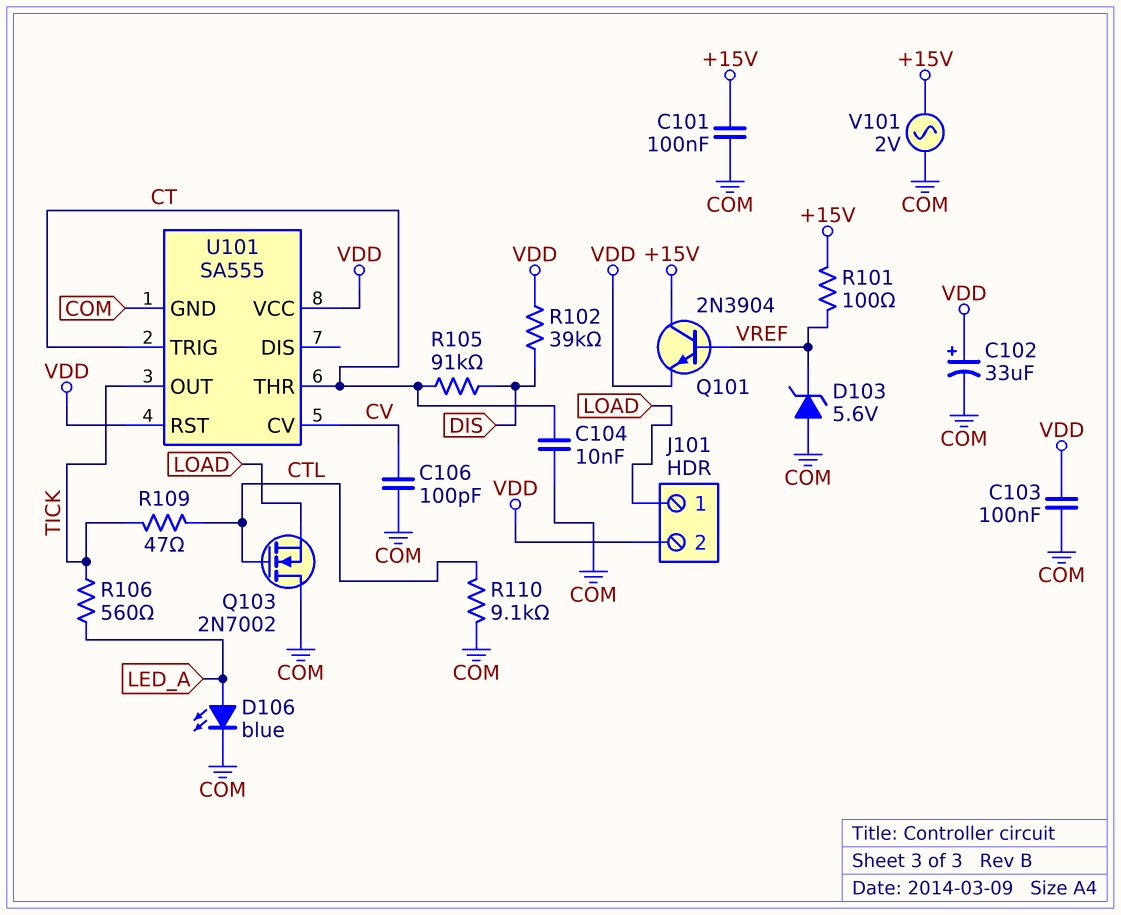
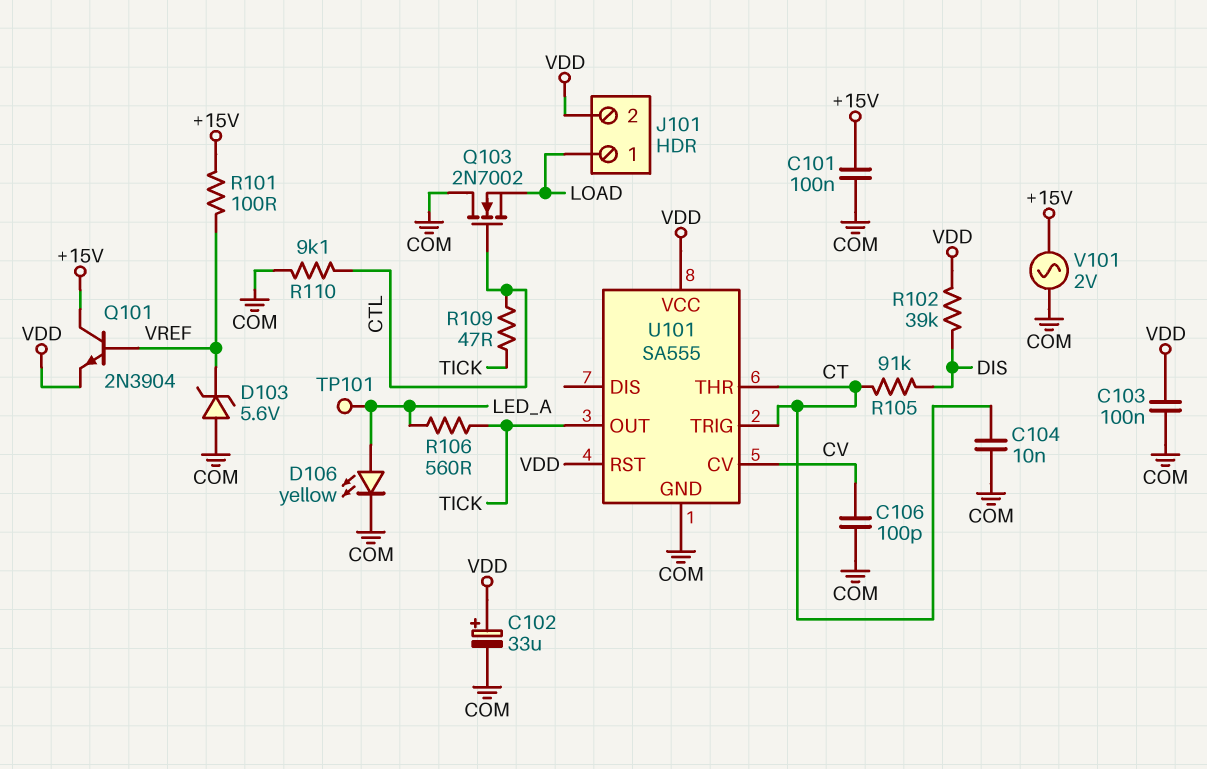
D106: LED blue (A LED_A, K COM) -> LED yellow (A LED_A, K COM)
TP101: none -> test point (LED_A)

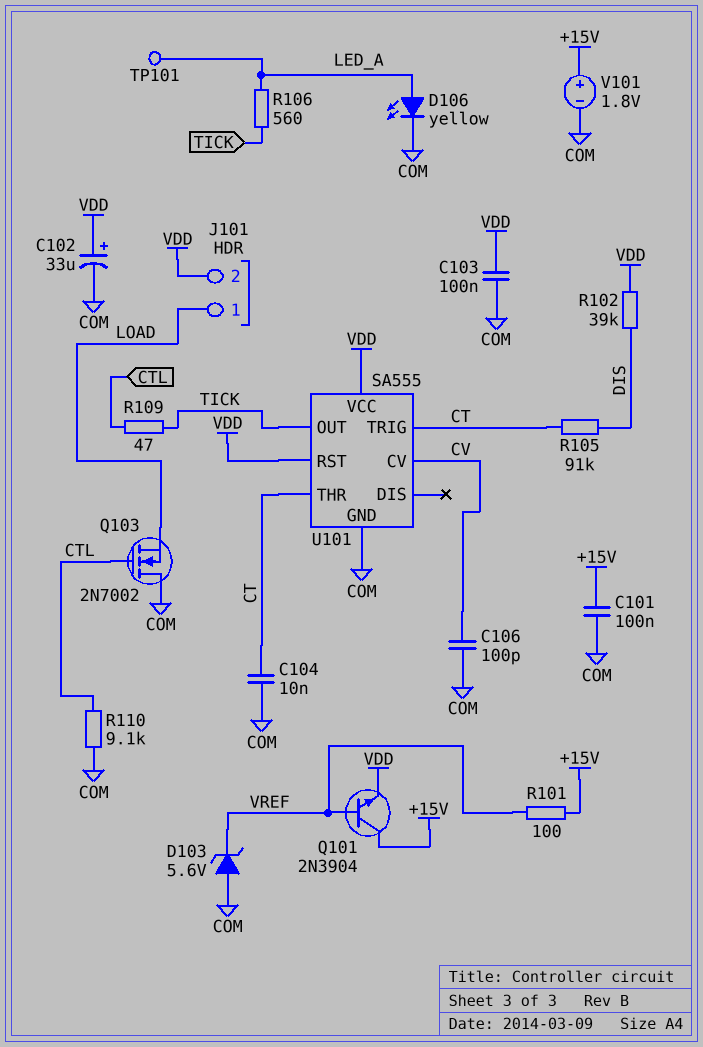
V101: AC 2V (+15V, COM) -> 1.8V (plus +15V, minus COM)

